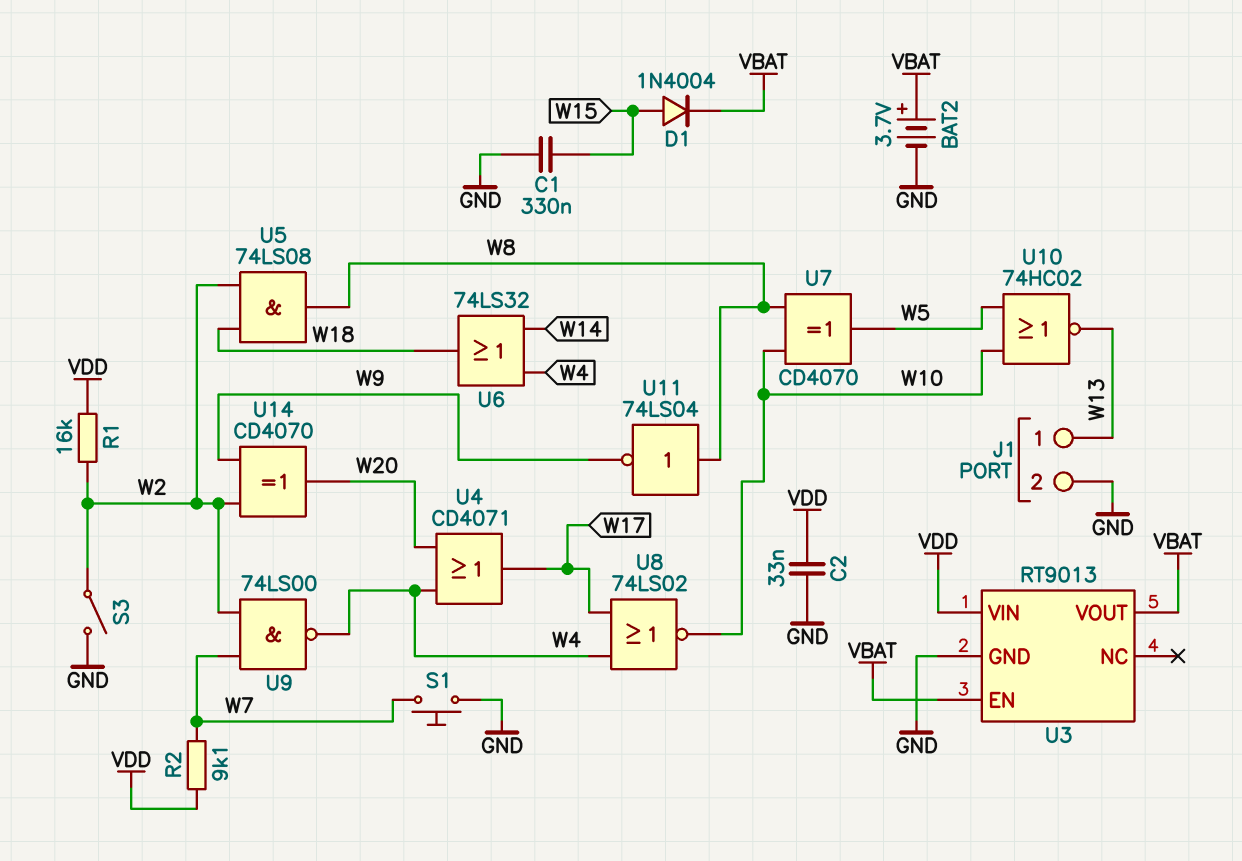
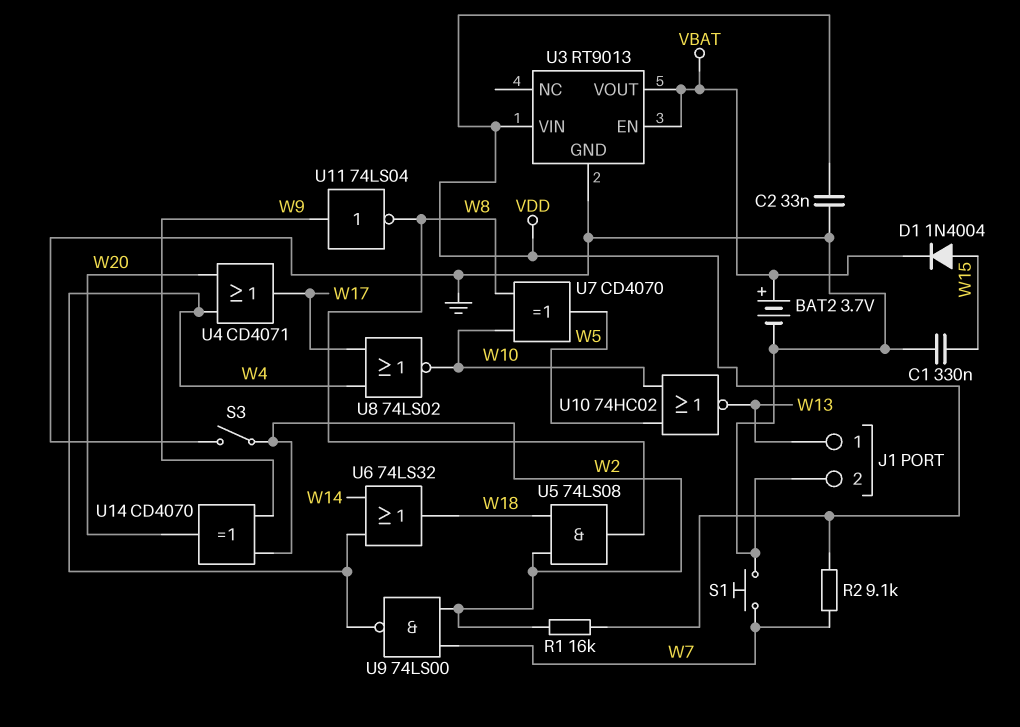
U11: NOT 74LS04 (in W8, out W9) -> NOT 74LS04 (in W9, out W8)

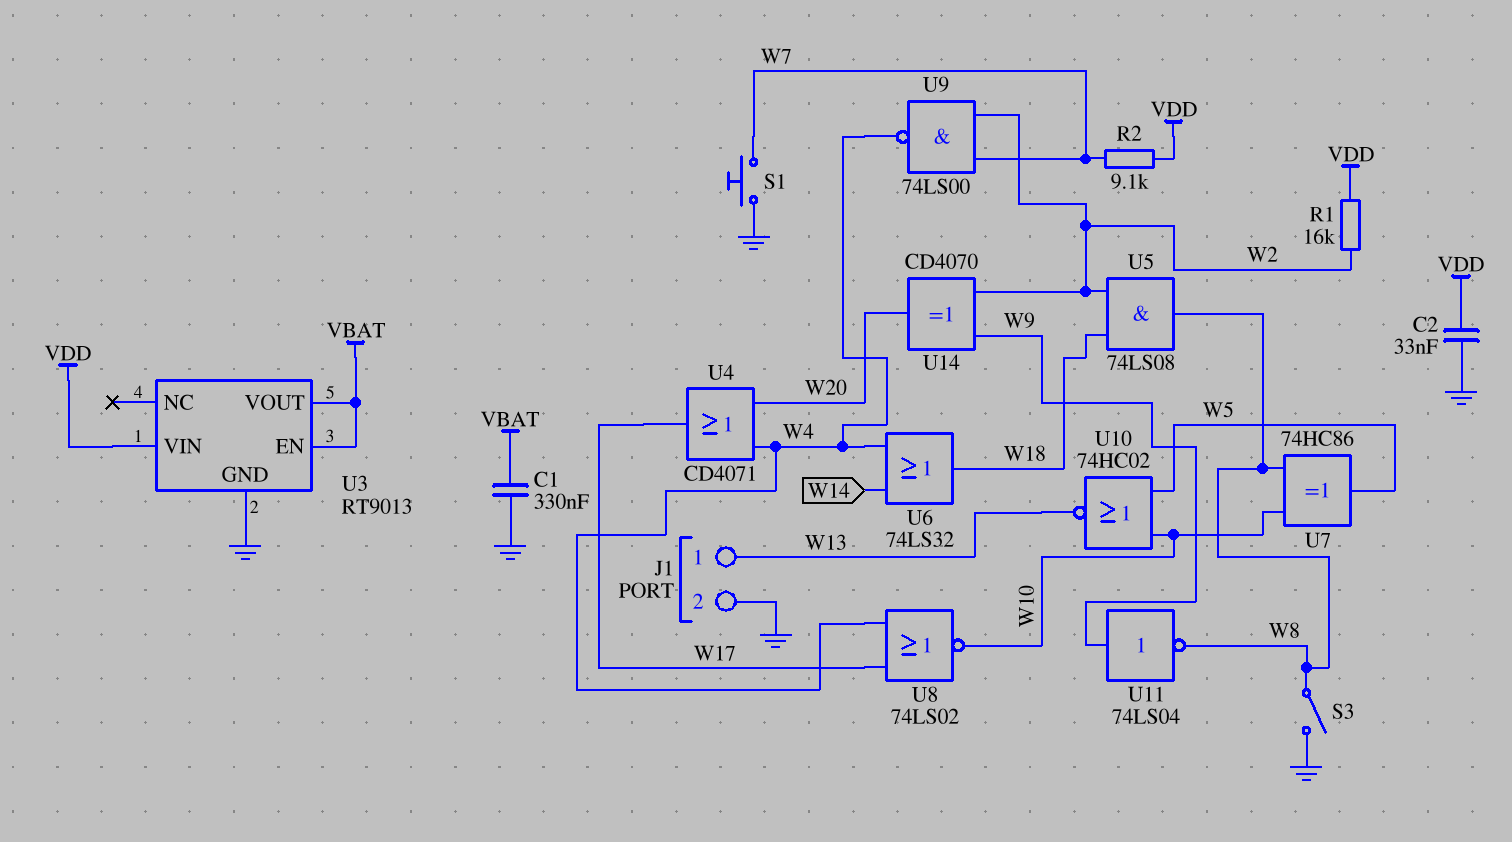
BAT2: 3.7V (plus VBAT, minus GND) -> none
C1: 330nF (GND, W15) -> 330nF (GND, VBAT)
D1: diode 1N4004 (A W15, K VBAT) -> none
S3: switch (GND, W2) -> switch (GND, W8)
U7: XOR CD4070 (in W8, in W10, out W5) -> XOR 74HC86 (in W8, in W10, out W5)

